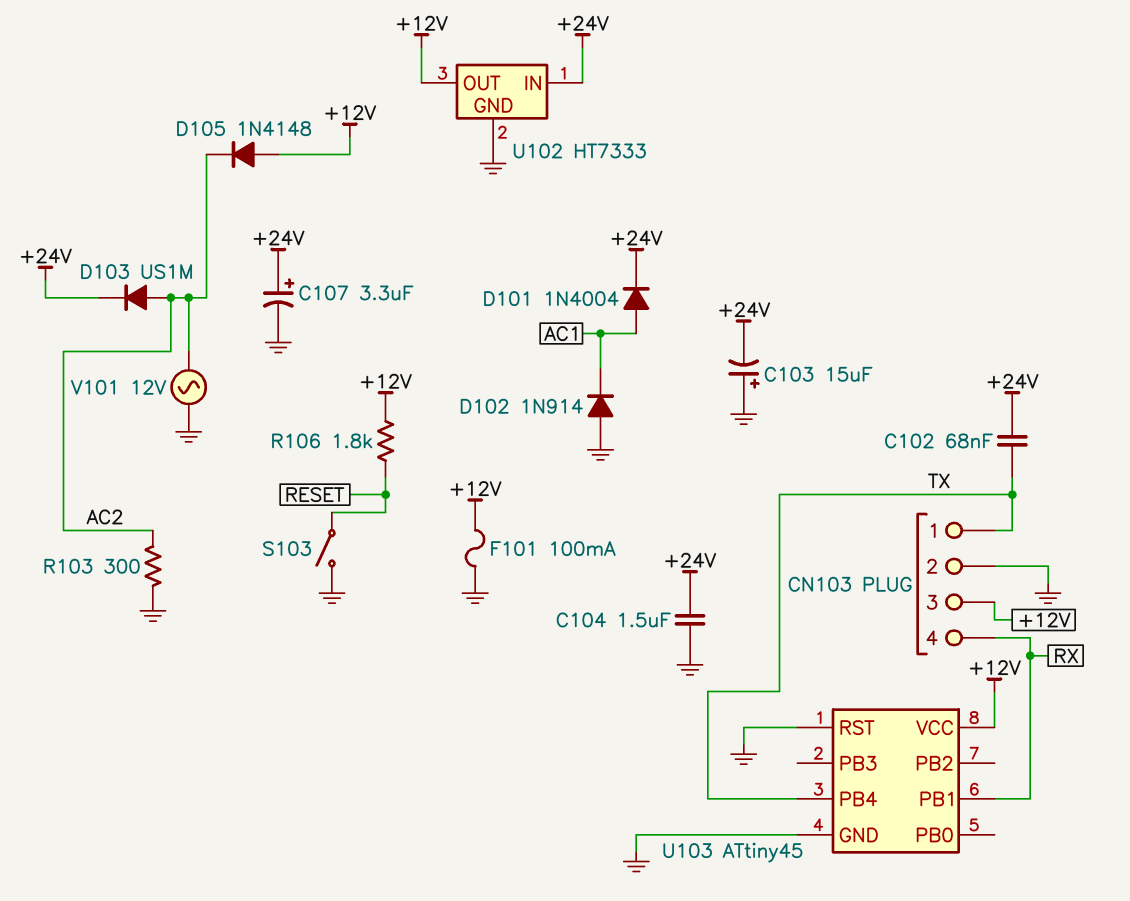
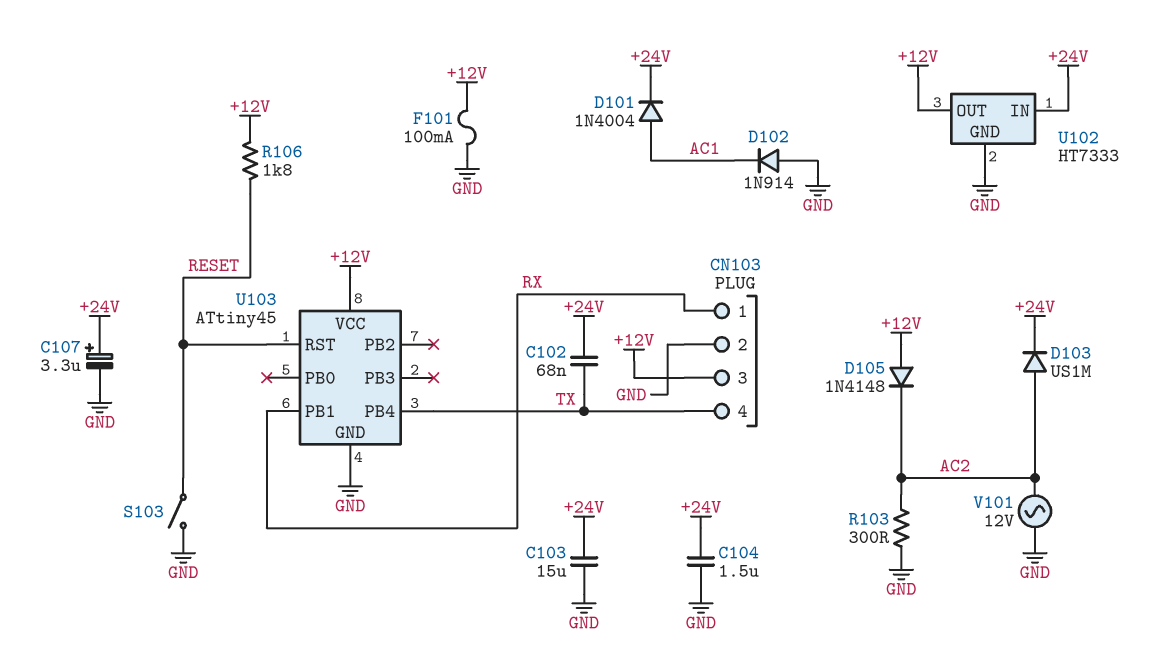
C103: 15uF (plus GND, minus +24V) -> 15uF (+24V, GND)
CN103 pin 1: TX -> RX
CN103 pin 4: RX -> TX
U103 pin RST: GND -> RESET

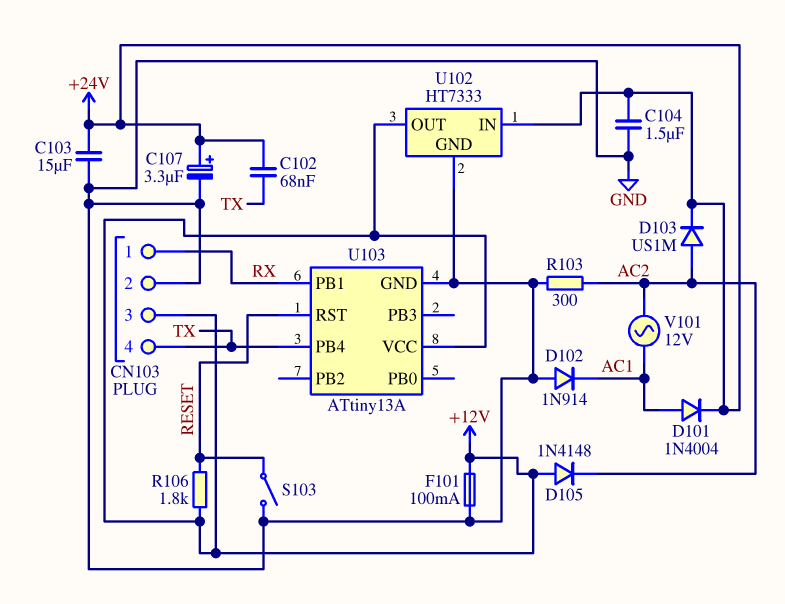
U103: ATtiny45 -> ATtiny13A
V101: AC 12V (AC2, GND) -> AC 12V (AC1, AC2)

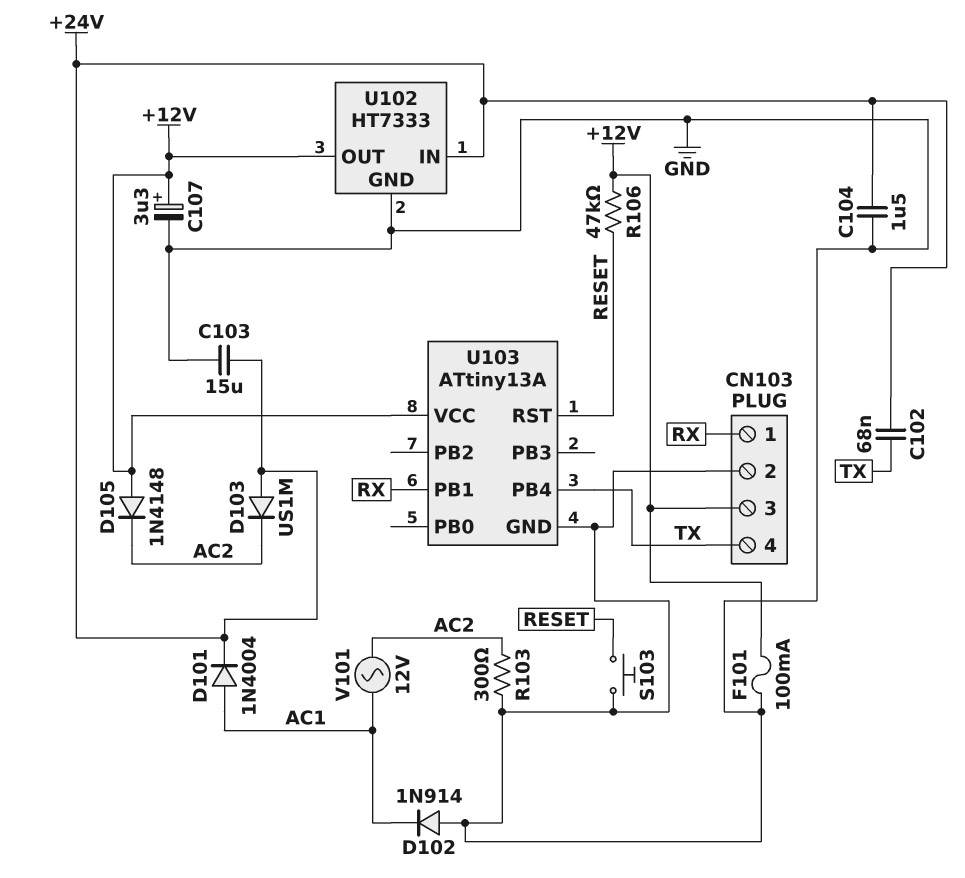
C107: 3.3uF (plus +24V, minus GND) -> 3.3uF (plus +12V, minus GND)
D103: diode US1M (A AC2, K +24V) -> diode US1M (A +24V, K AC2)
R106: 1.8k (+12V, RESET) -> 47k (+12V, RESET)
S103: switch (GND, RESET) -> button (GND, RESET)

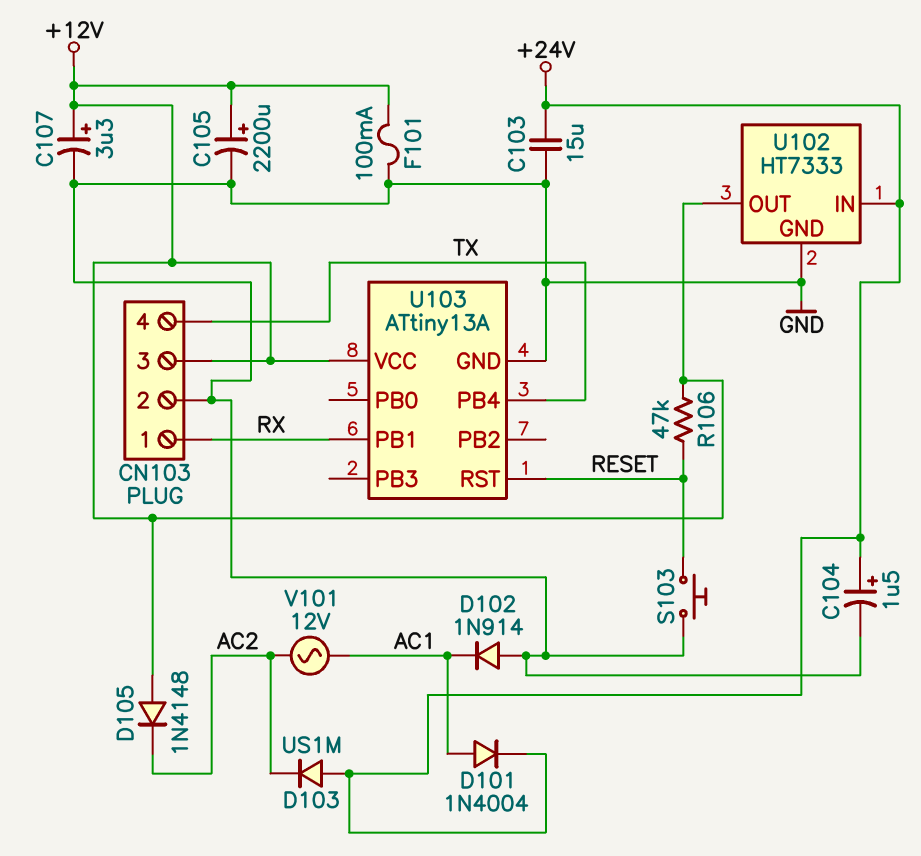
C102: 68nF (+24V, TX) -> none
C104: 1.5uF (+24V, GND) -> 1.5uF (plus +24V, minus GND)
C105: none -> 2200uF (plus +12V, minus GND)
R103: 300 (AC2, GND) -> none

